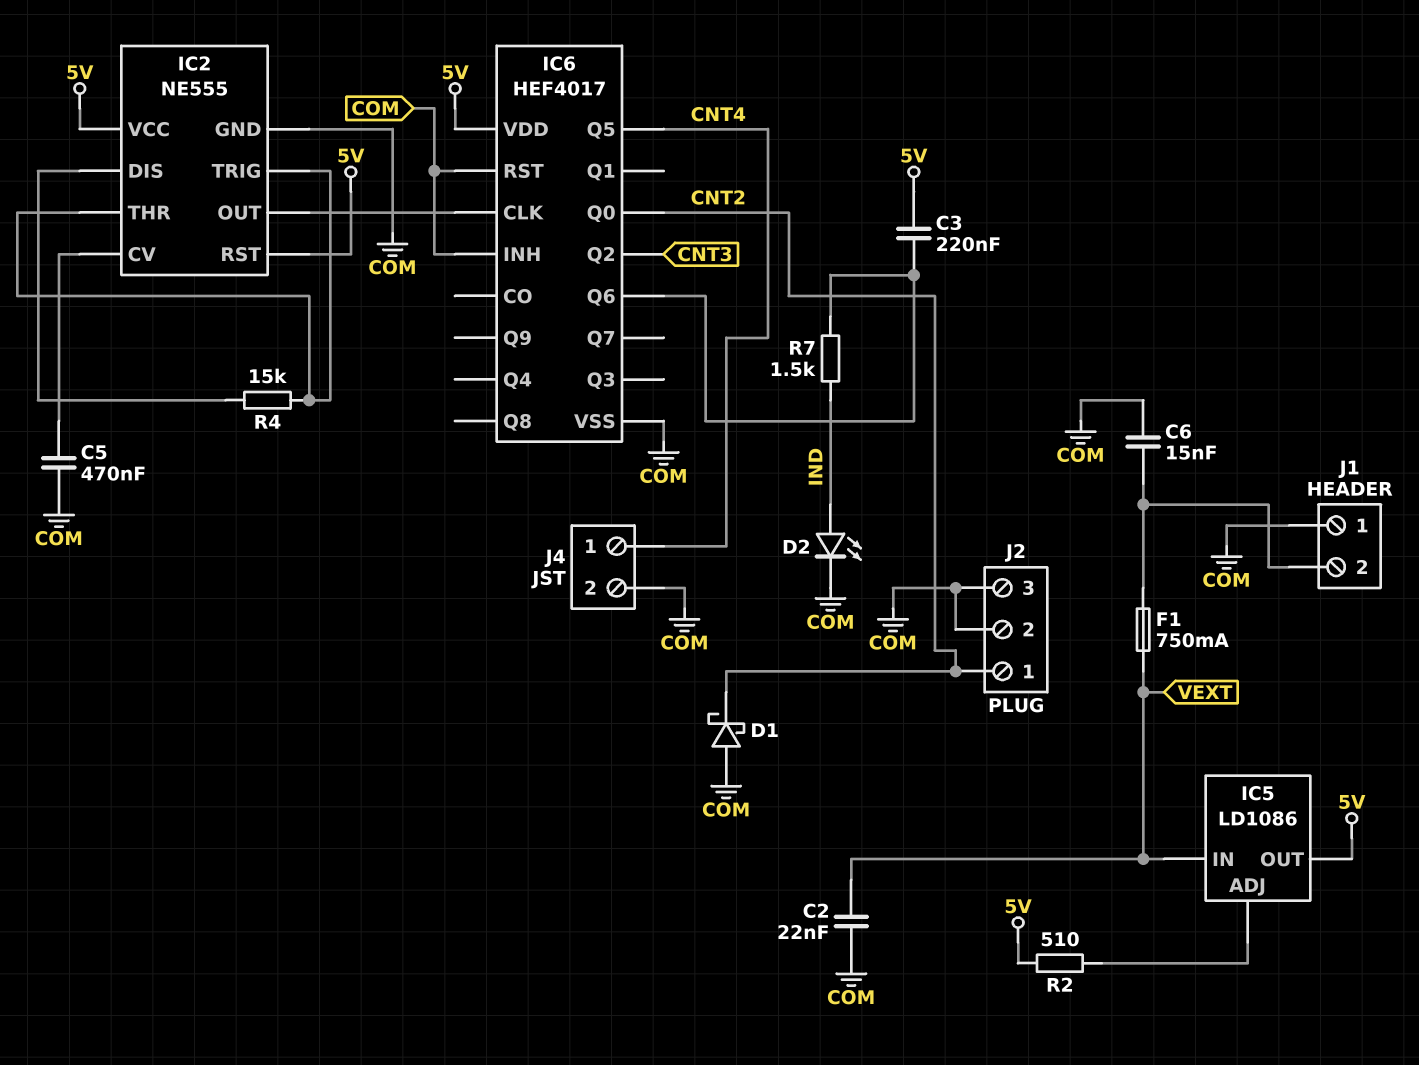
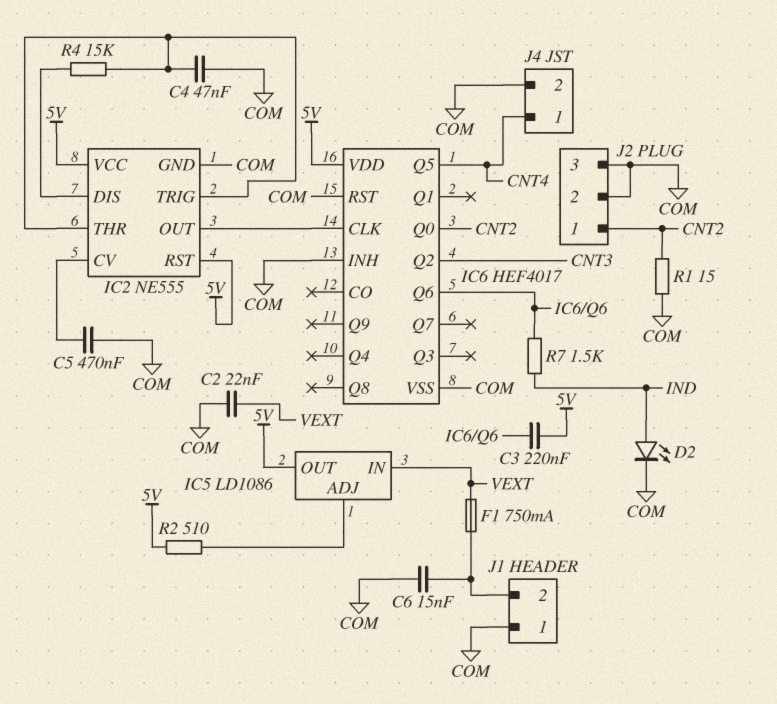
C4: none -> 47nF (COM, IC2/THR)
D1: schottky (A COM, K CNT2) -> none
R1: none -> 15 (CNT2, COM)

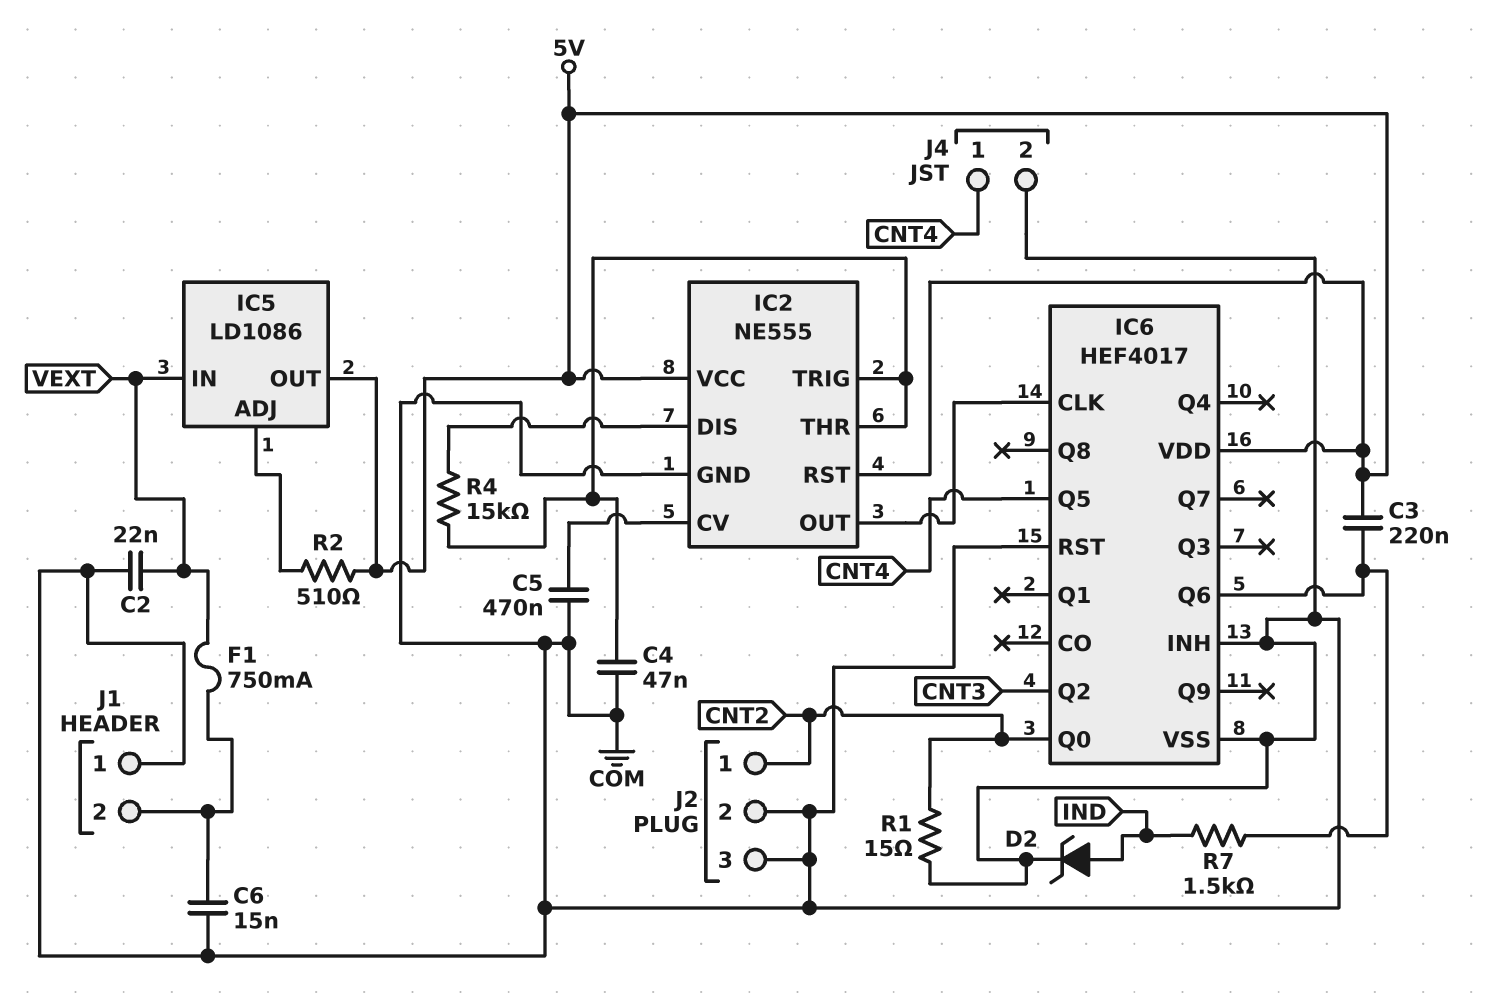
D2: LED (A IND, K COM) -> zener (A IND, K COM)

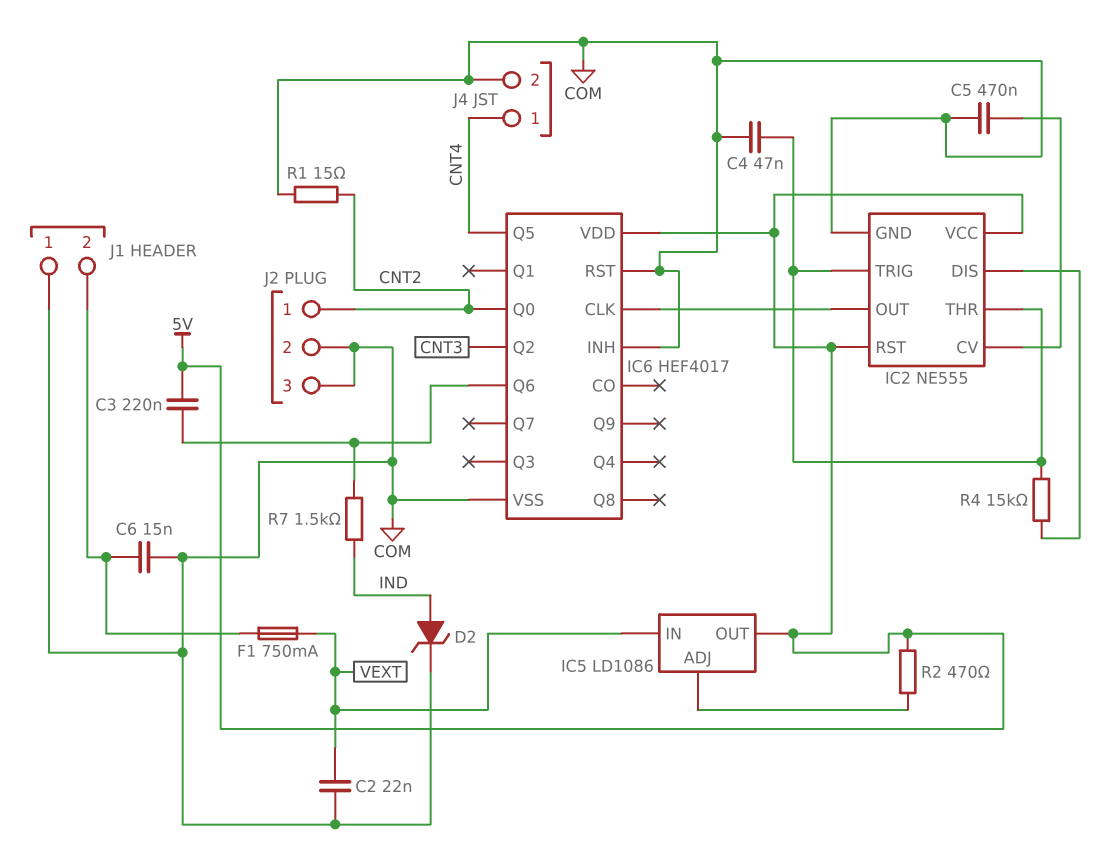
R2: 510 (5V, IC5/ADJ) -> 470 (5V, IC5/ADJ)

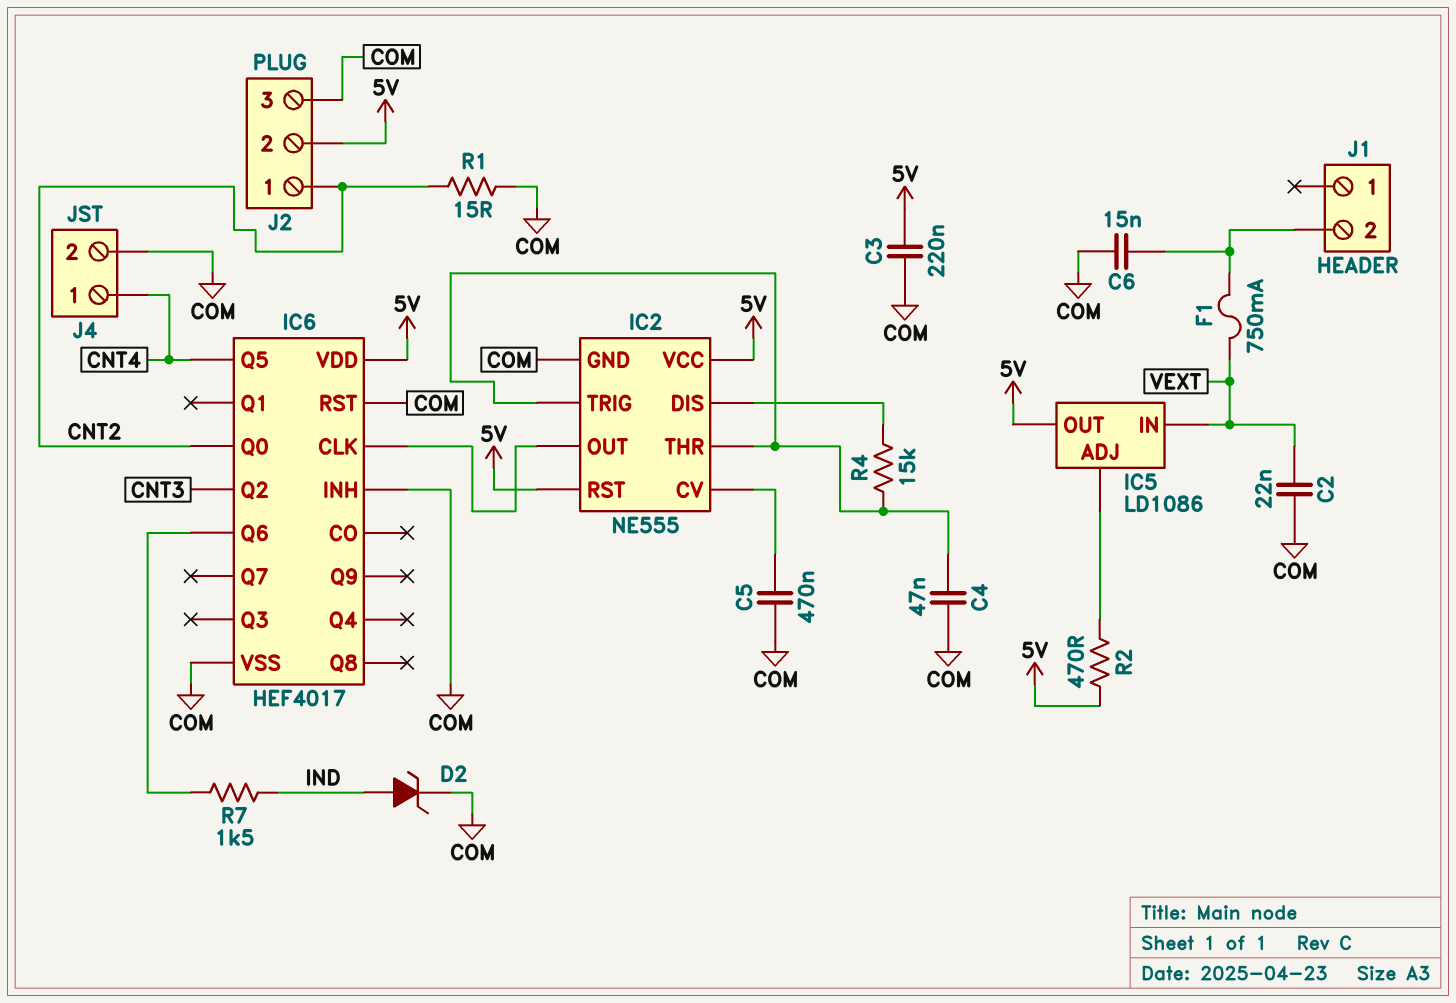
C3: 220nF (5V, IC6/Q6) -> 220nF (5V, COM)
J1 pin 1: COM -> none
J2 pin 2: COM -> 5V

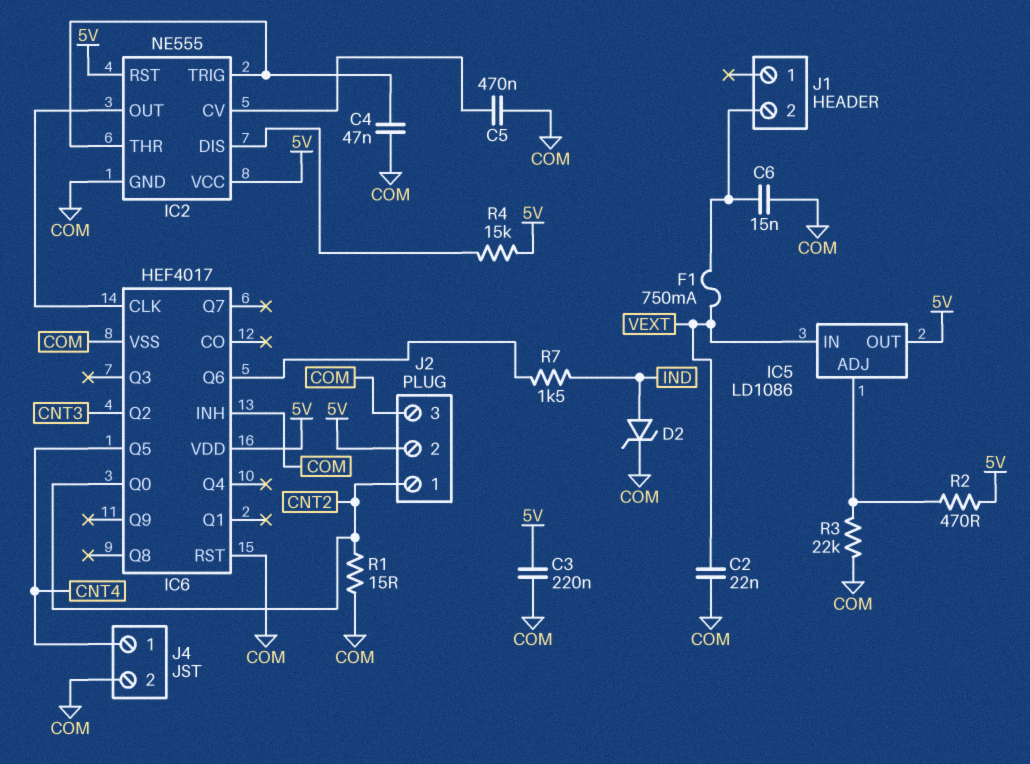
R3: none -> 22k (COM, IC5/ADJ)
R4: 15k (IC2/DIS, IC2/THR) -> 15k (5V, IC2/DIS)

